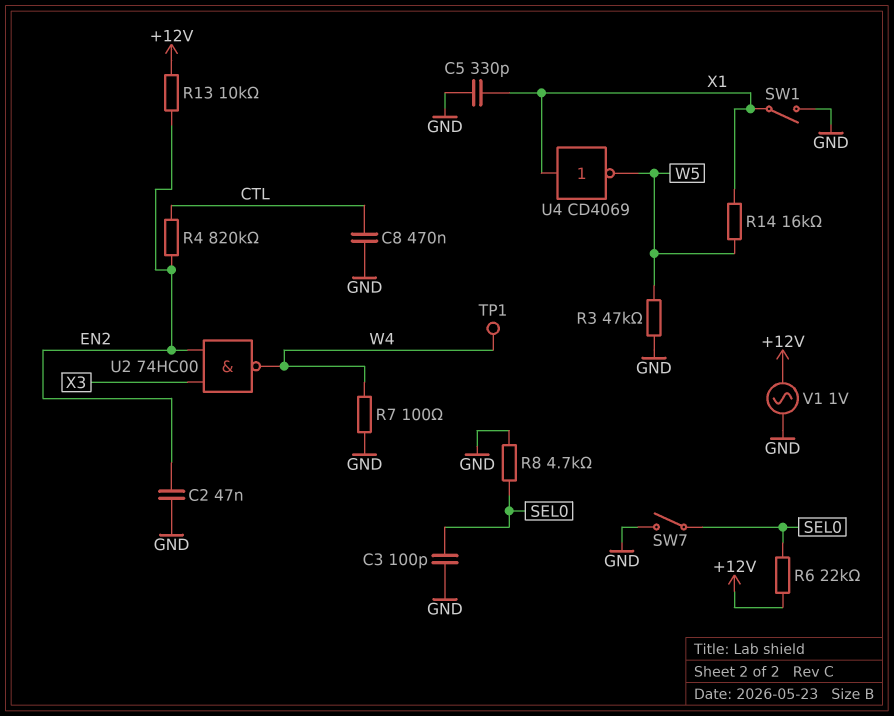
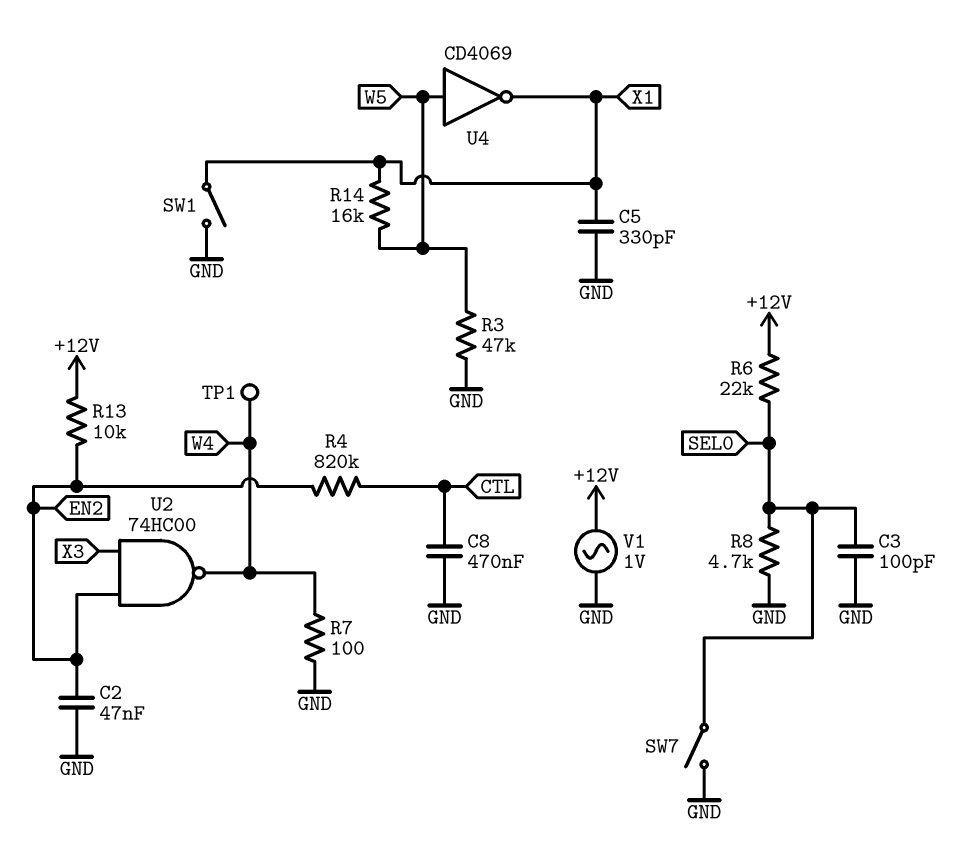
U4: NOT CD4069 (in X1, out W5) -> NOT CD4069 (in W5, out X1)

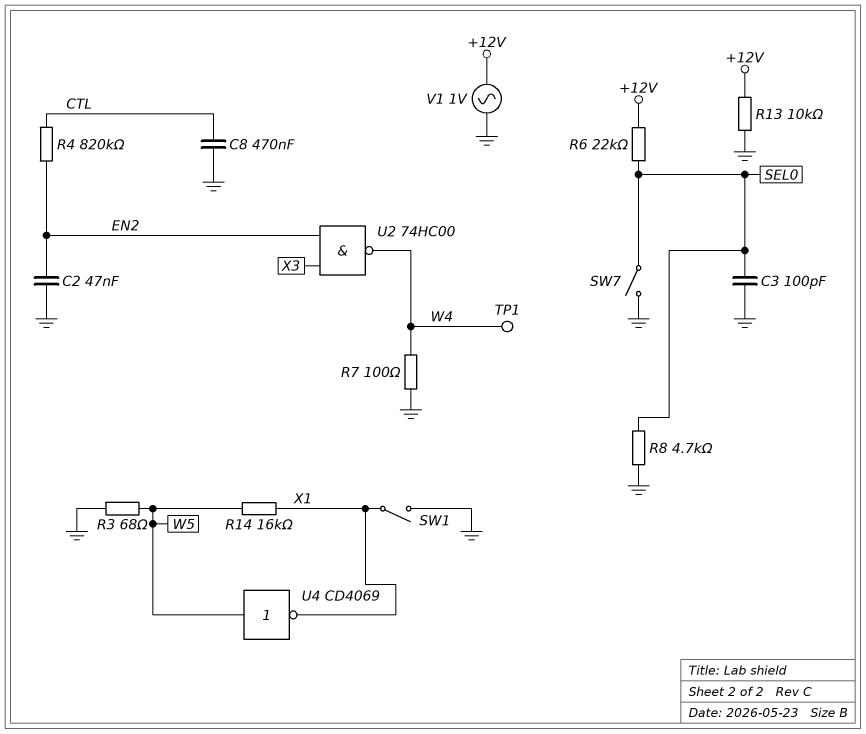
C5: 330pF (GND, X1) -> none
R3: 47k (GND, W5) -> 68 (GND, W5)
R13: 10k (+12V, EN2) -> 10k (+12V, GND)

